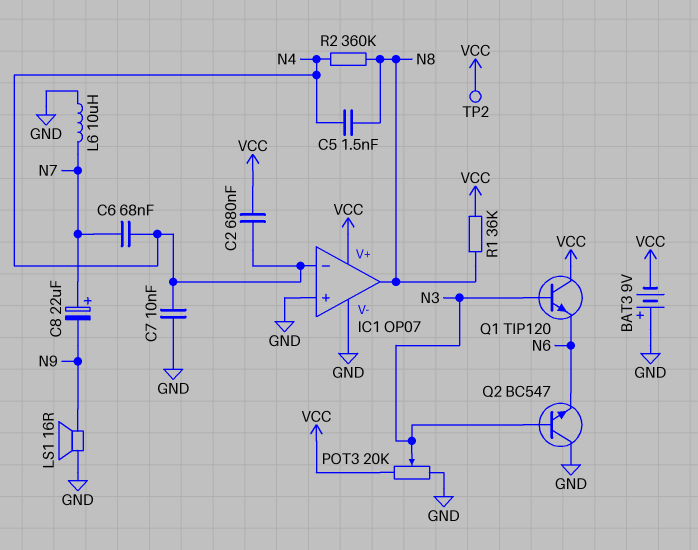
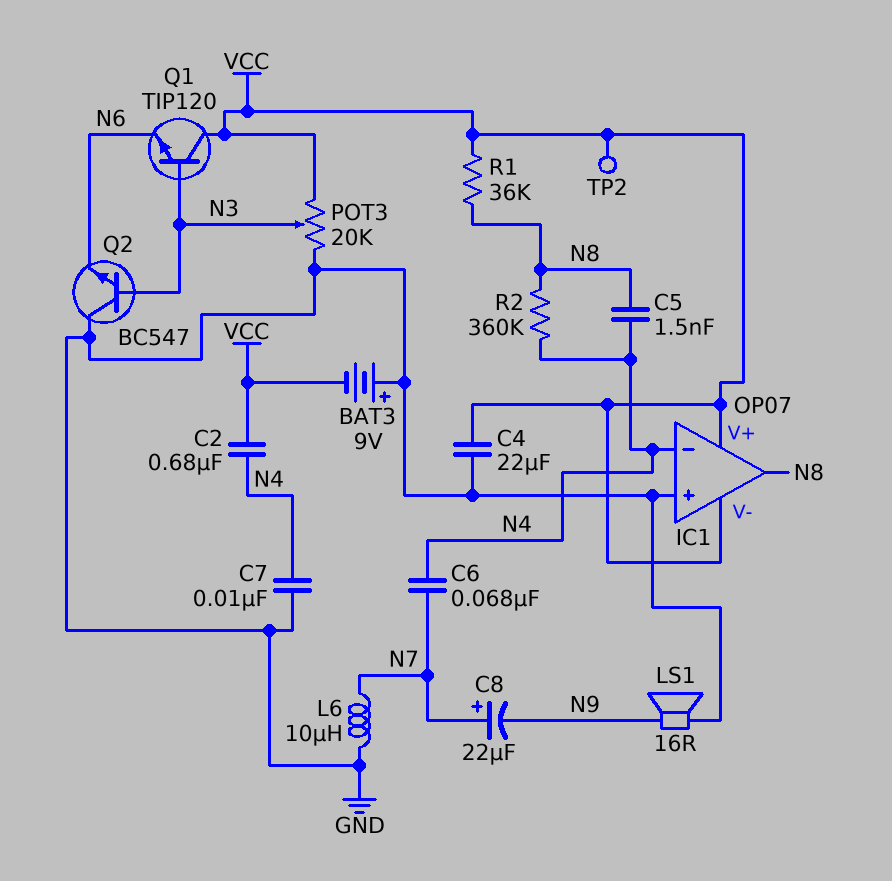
C4: none -> 22uF (GND, VCC)
IC1 pin V-: GND -> VCC

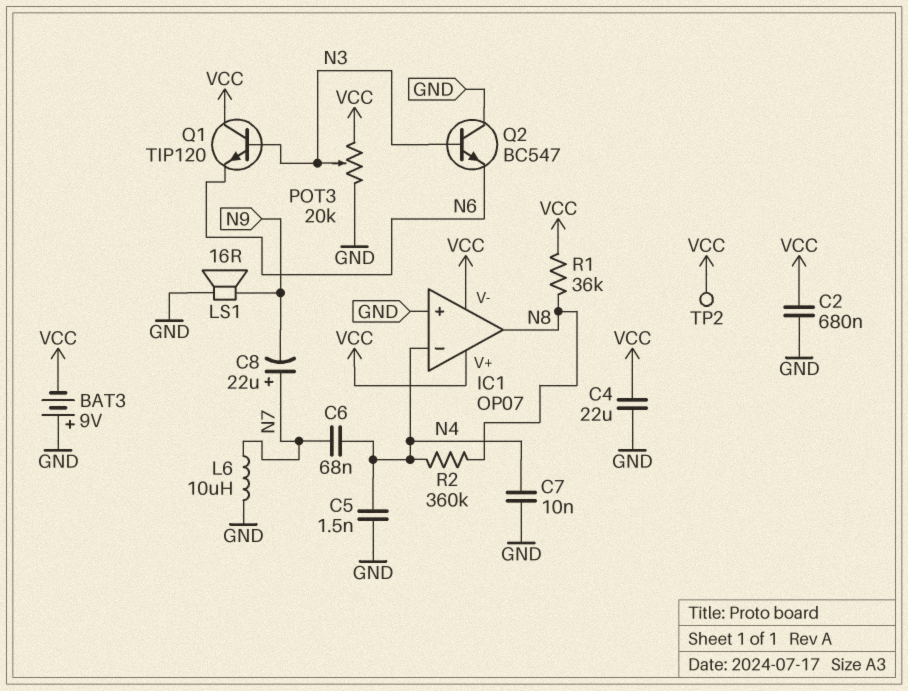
C2: 680nF (N4, VCC) -> 680nF (GND, VCC)
C5: 1.5nF (N4, N8) -> 1.5nF (GND, N4)

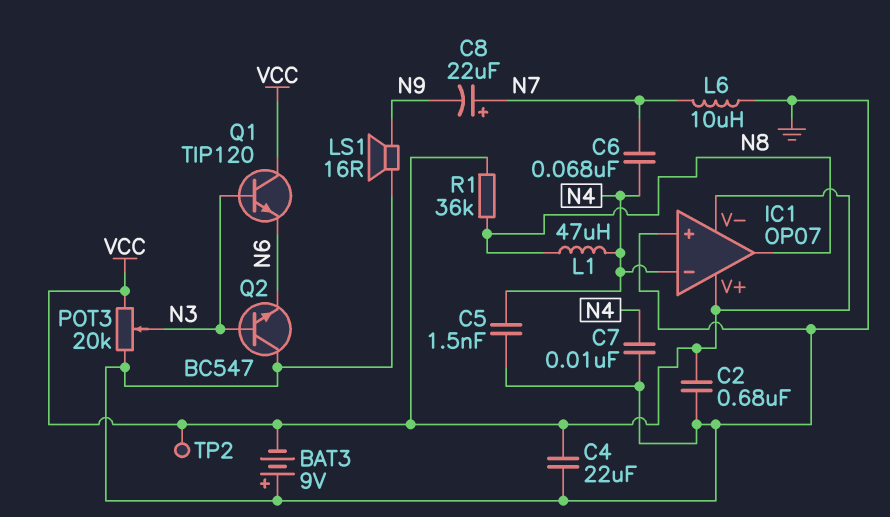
L1: none -> 47uH (N4, N8)
R2: 360k (N4, N8) -> none

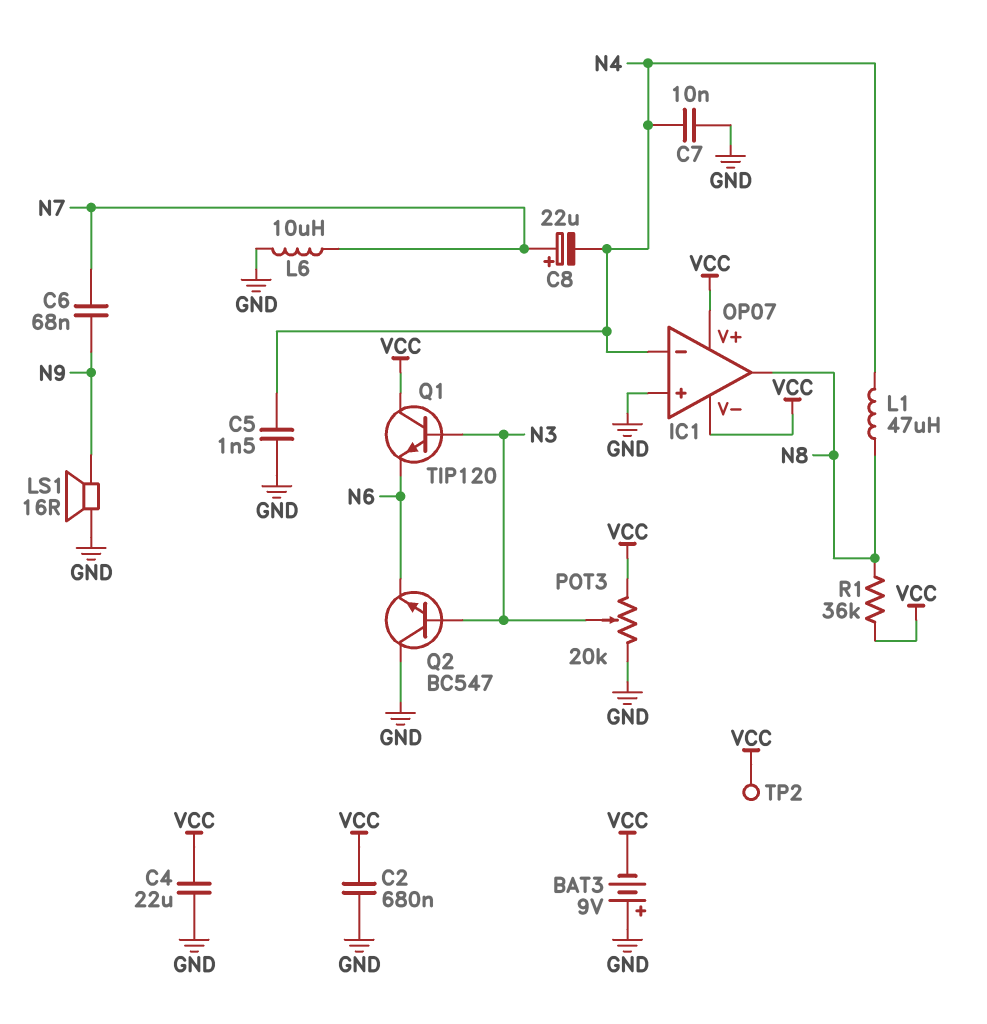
C6: 68nF (N4, N7) -> 68nF (N7, N9)
C8: 22uF (plus N7, minus N9) -> 22uF (plus N7, minus N4)

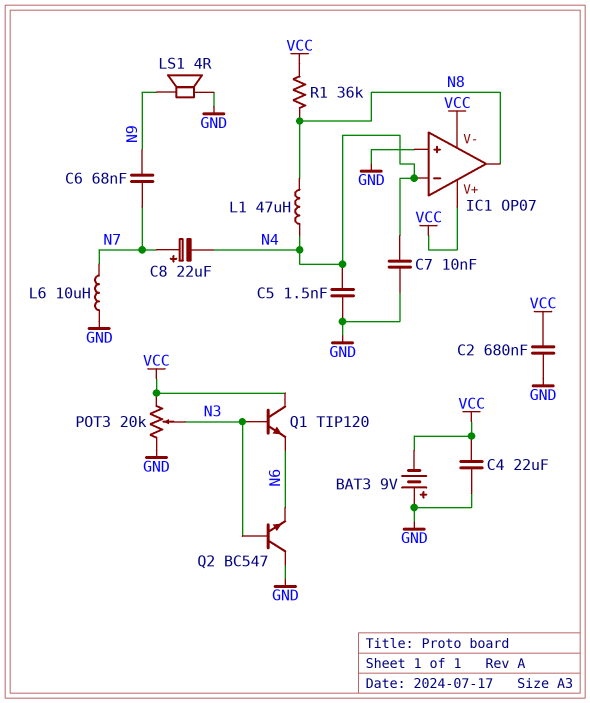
LS1: speaker 16R (GND, N9) -> speaker 4R (GND, N9)
TP2: test point (VCC) -> none

